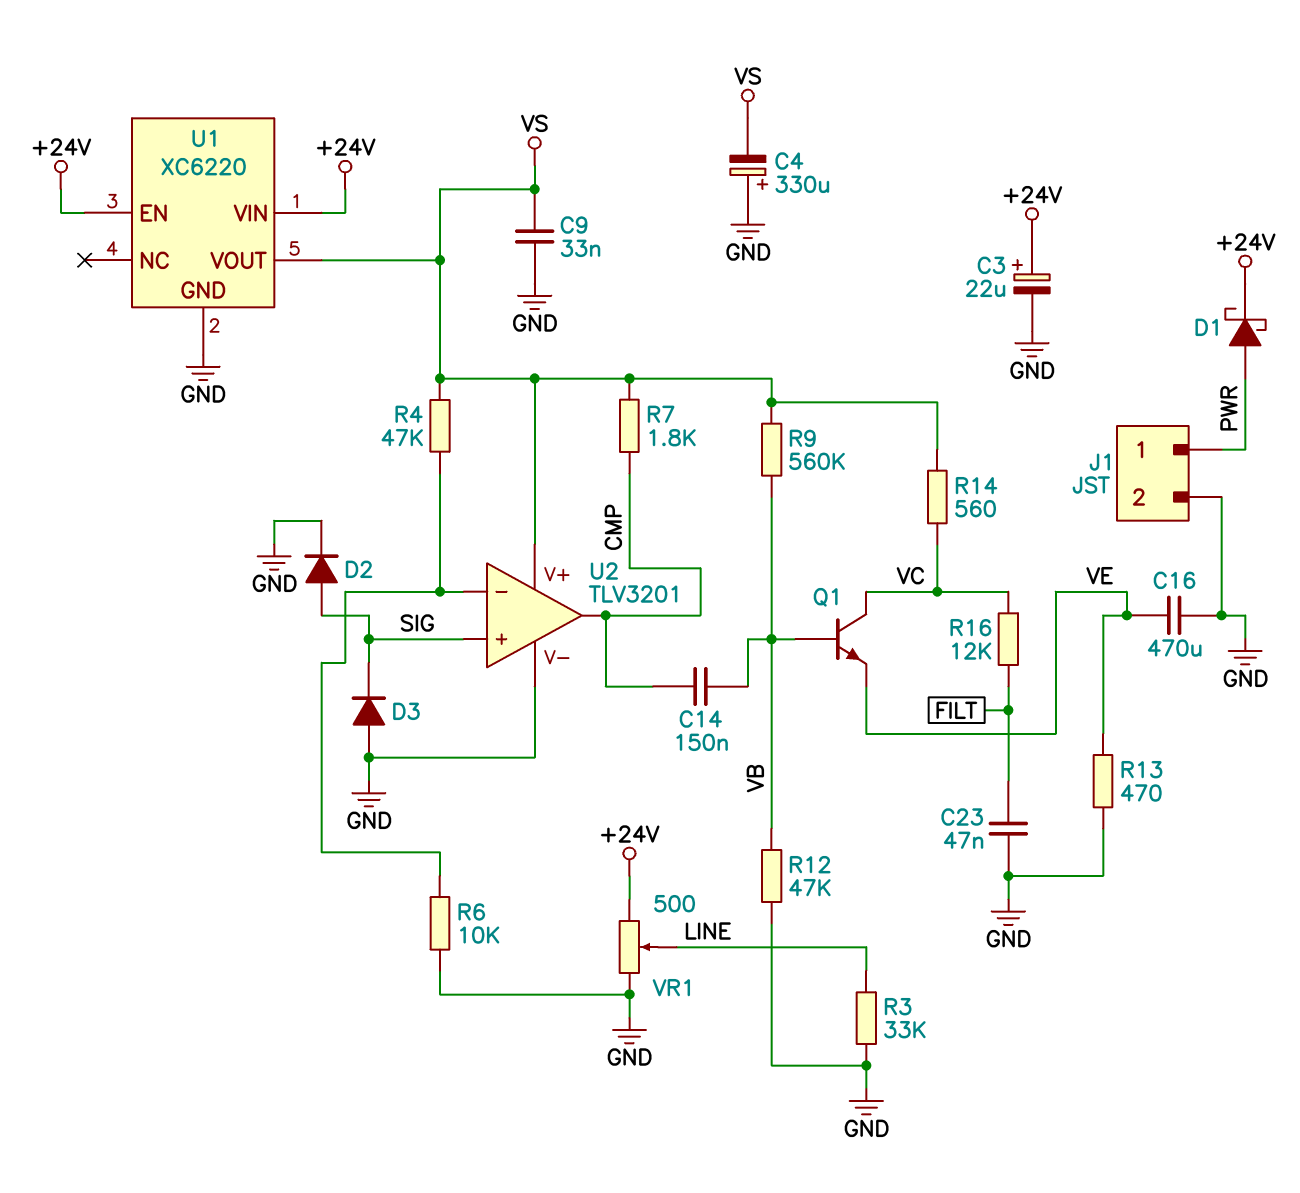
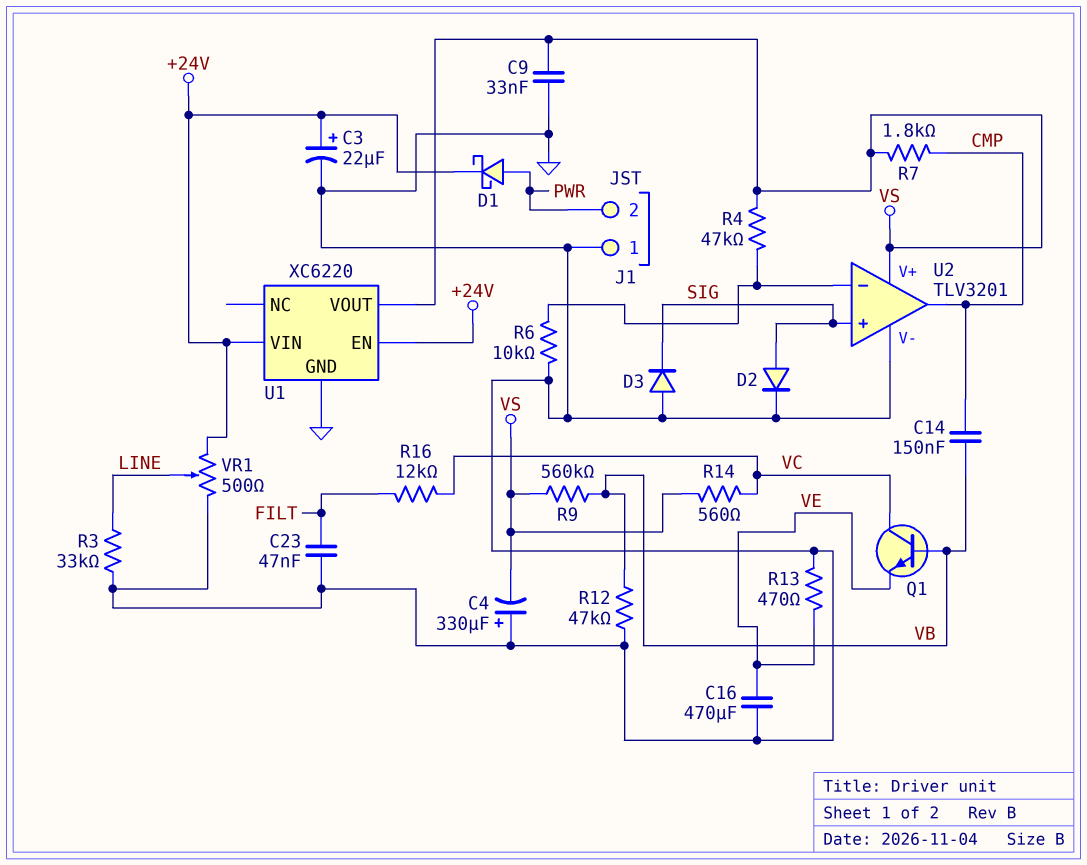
J1 pin 1: PWR -> GND
J1 pin 2: GND -> PWR

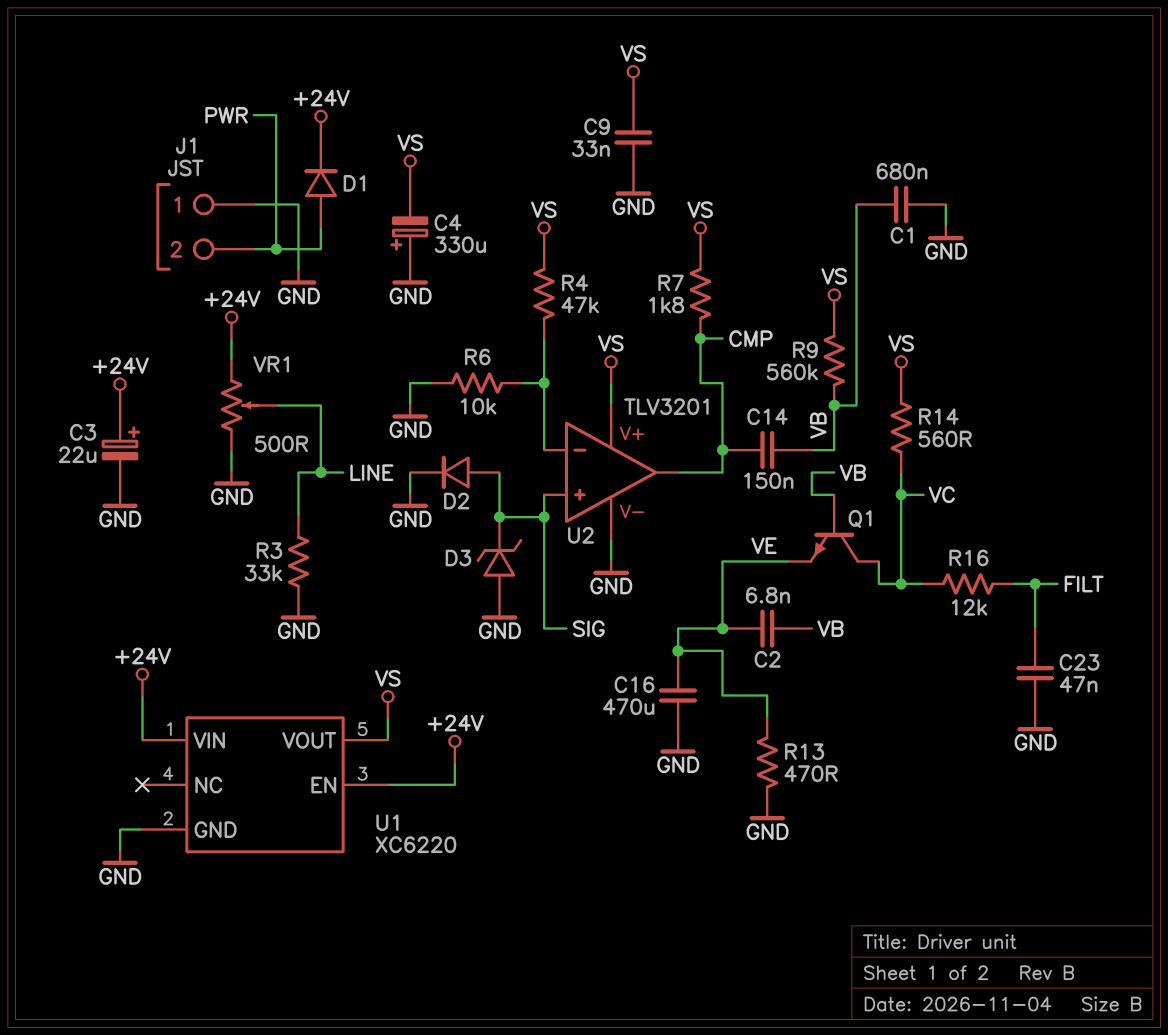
C1: none -> 680nF (GND, VB)
C2: none -> 6.8nF (VB, VE)
D1: schottky (A PWR, K +24V) -> diode (A PWR, K +24V)
D3: diode (A GND, K SIG) -> zener (A GND, K SIG)
R12: 47k (GND, VB) -> none

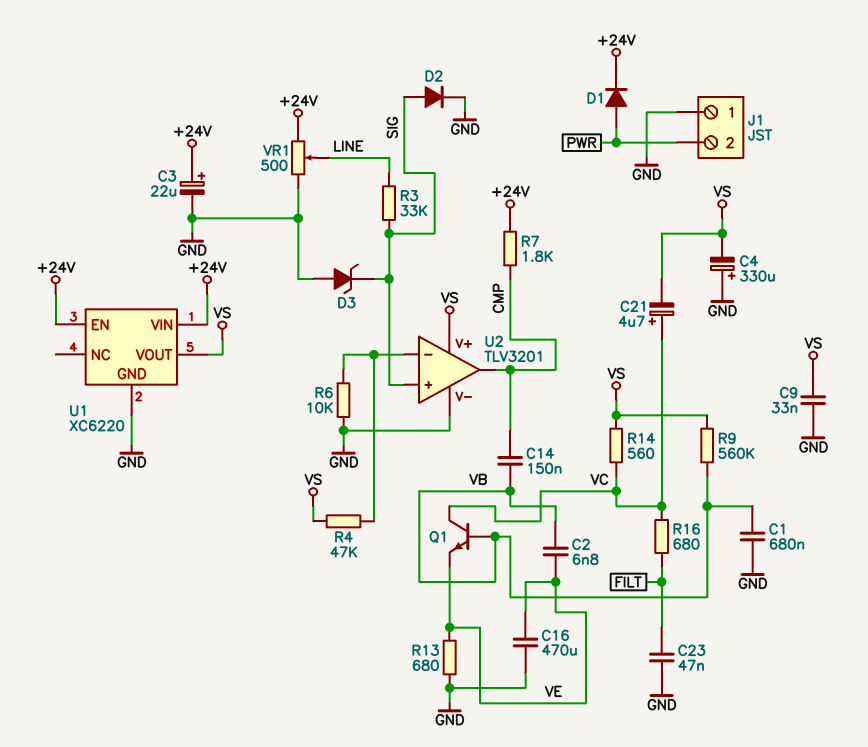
C21: none -> 4.7uF (plus VC, minus VS)
R3: 33k (GND, LINE) -> 33k (LINE, SIG)
R7: 1.8k (CMP, VS) -> 1.8k (+24V, CMP)
R13: 470 (GND, VE) -> 680 (GND, VE)
R16: 12k (FILT, VC) -> 680 (FILT, VC)

